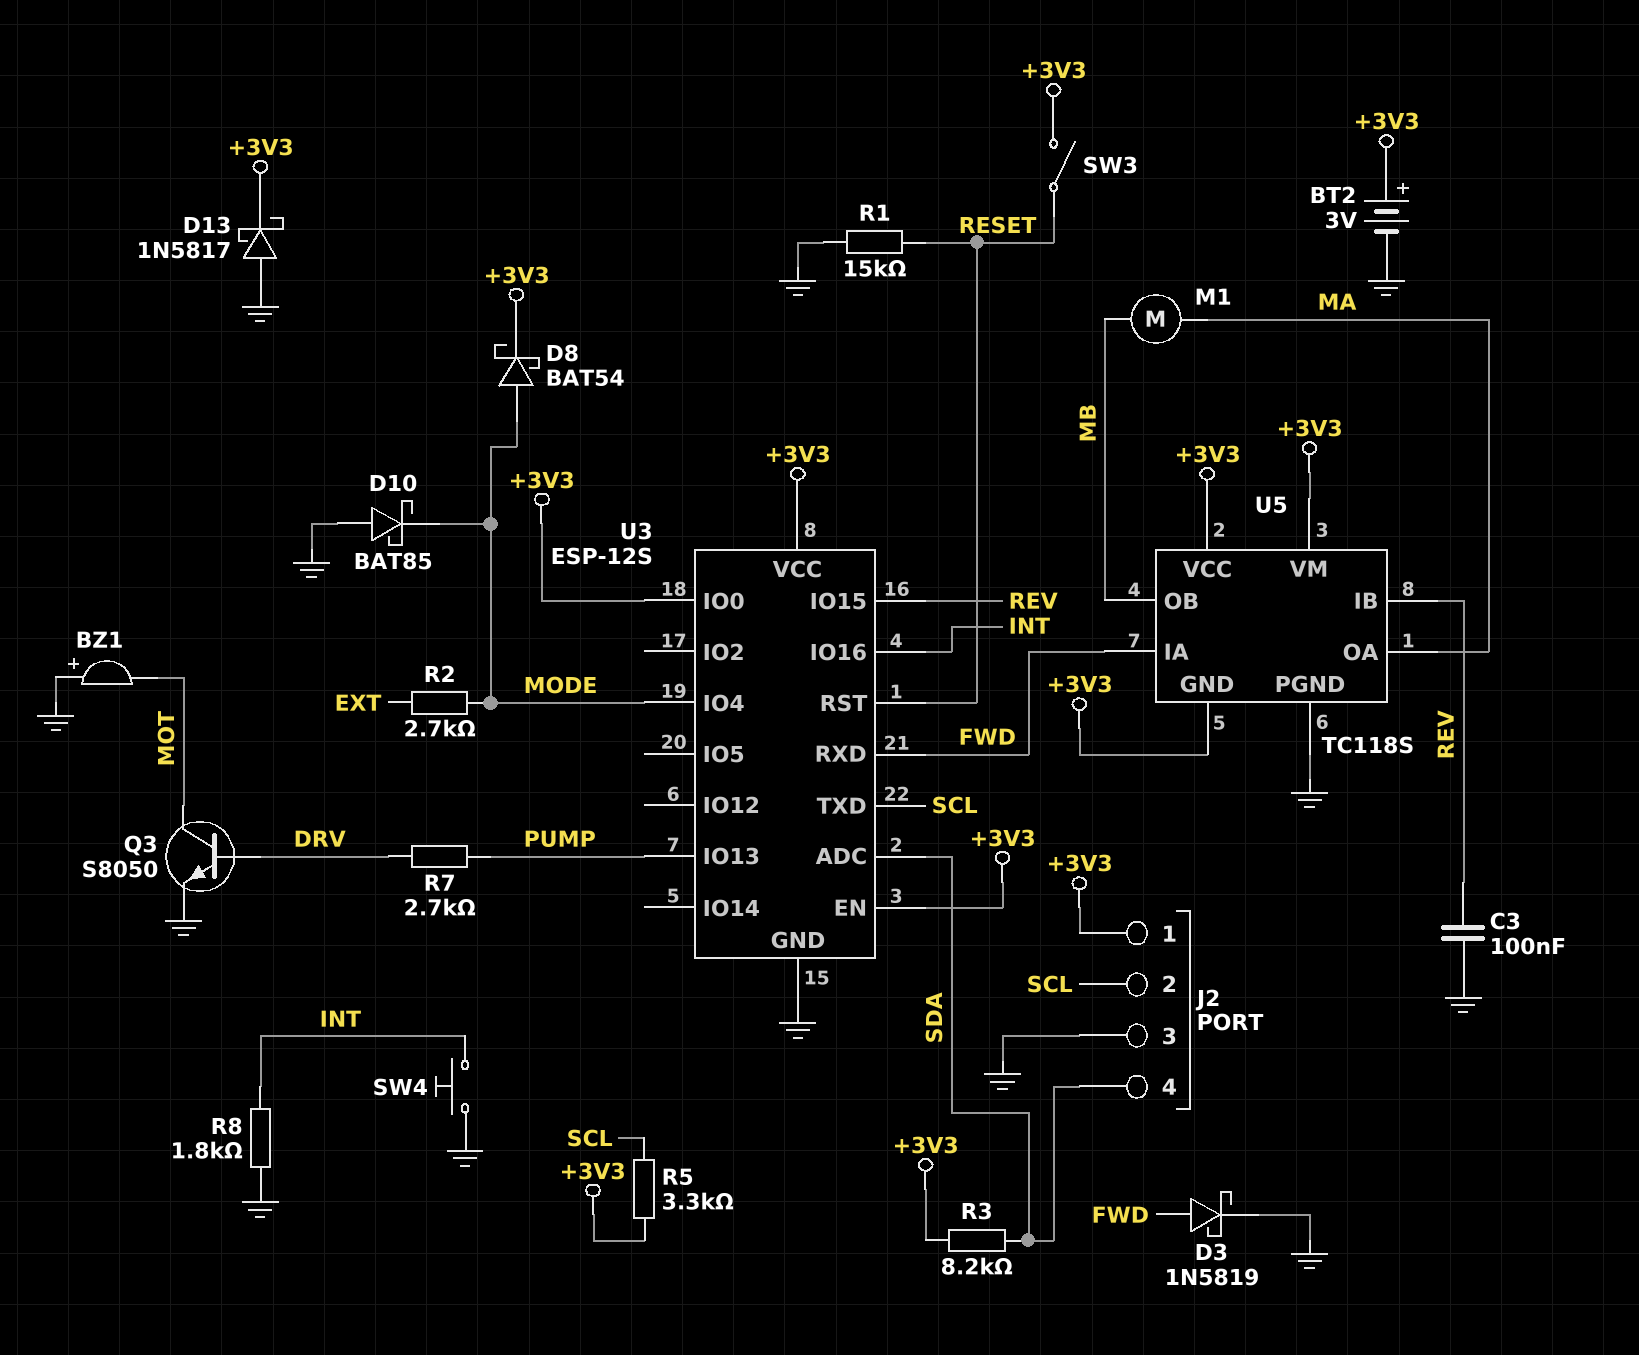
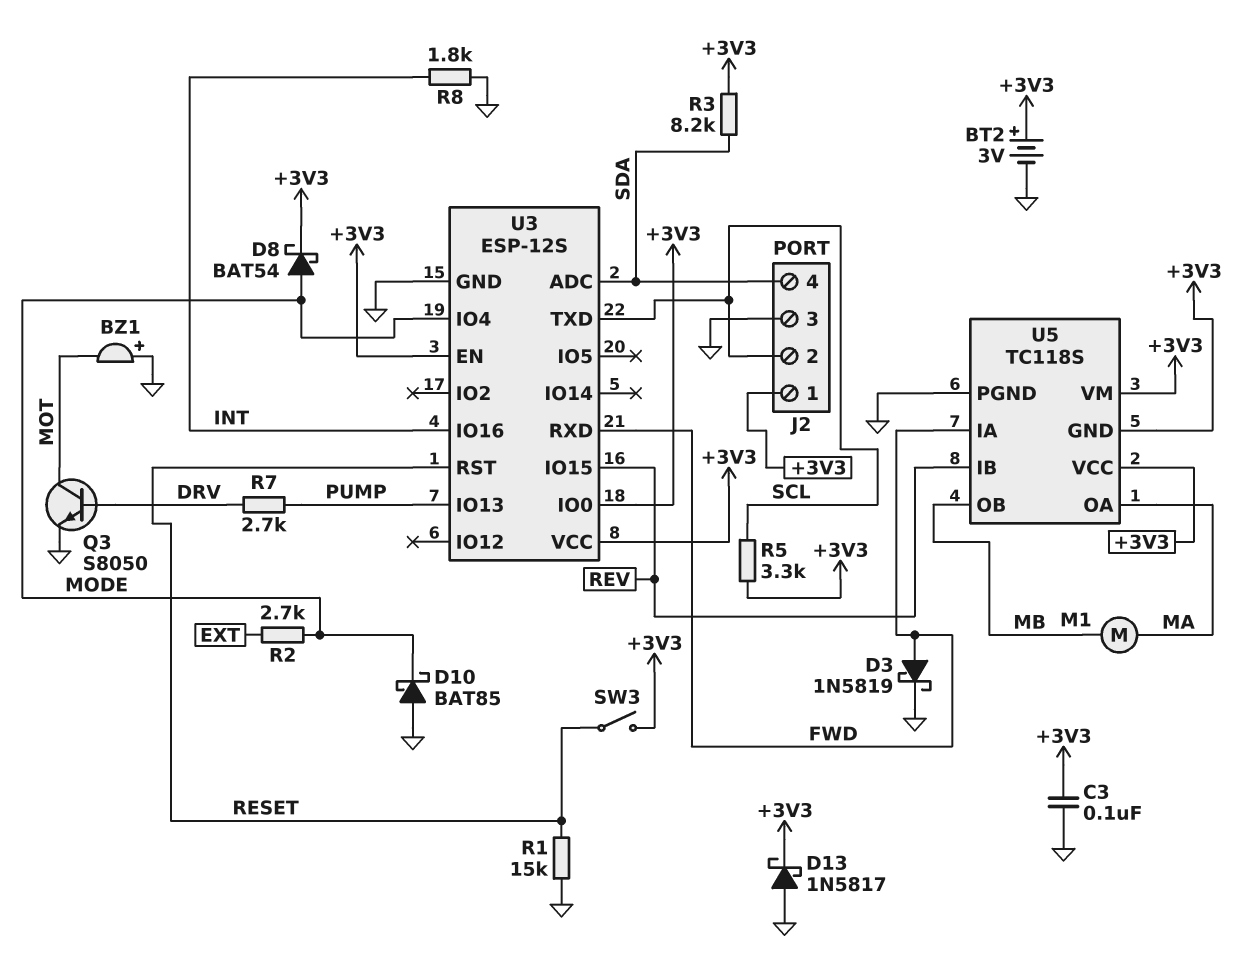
C3: 100nF (GND, REV) -> 100nF (+3V3, GND)
SW4: button (GND, INT) -> none

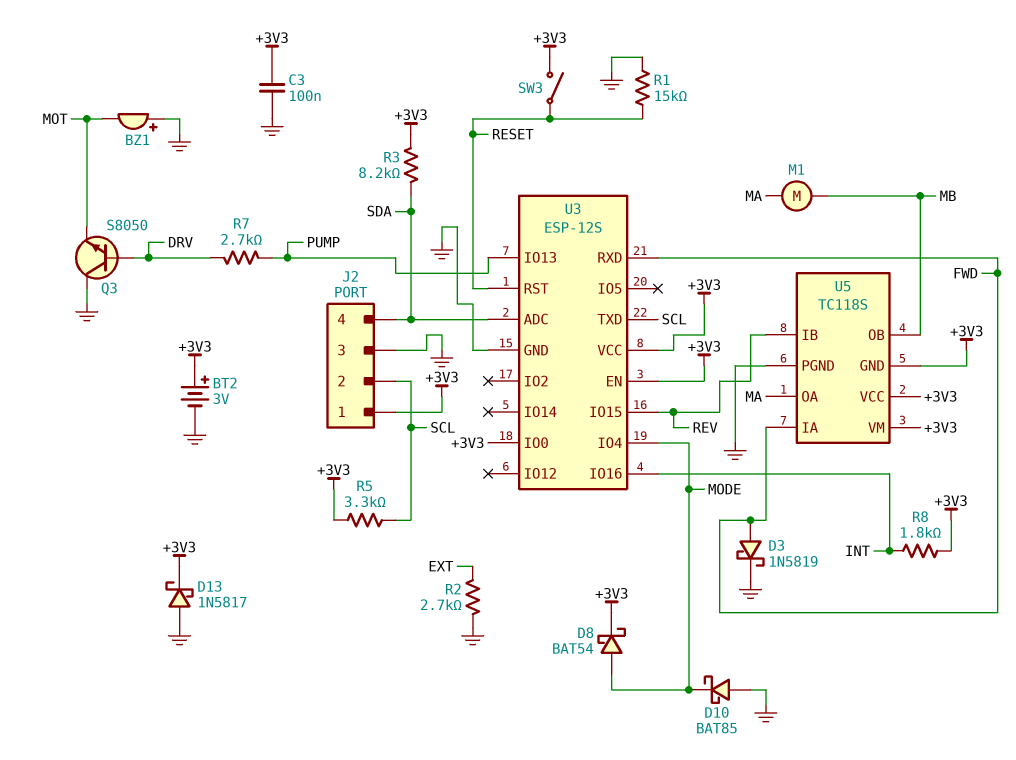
Q3: NPN S8050 (B DRV, C MOT, E GND) -> NPN S8050 (B DRV, C GND, E MOT)
R2: 2.7k (EXT, MODE) -> 2.7k (EXT, GND)
R8: 1.8k (GND, INT) -> 1.8k (+3V3, INT)

